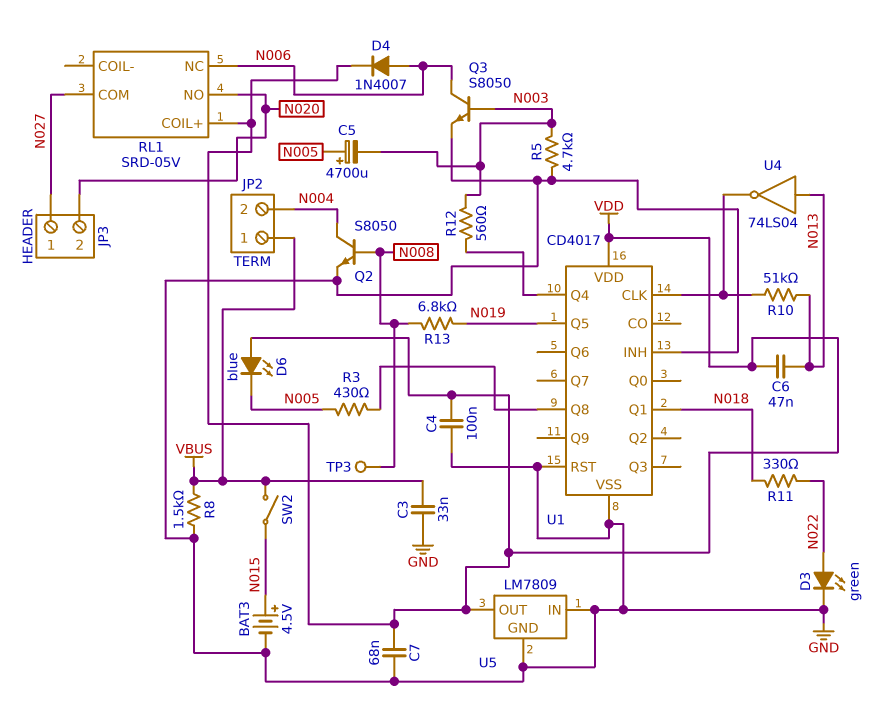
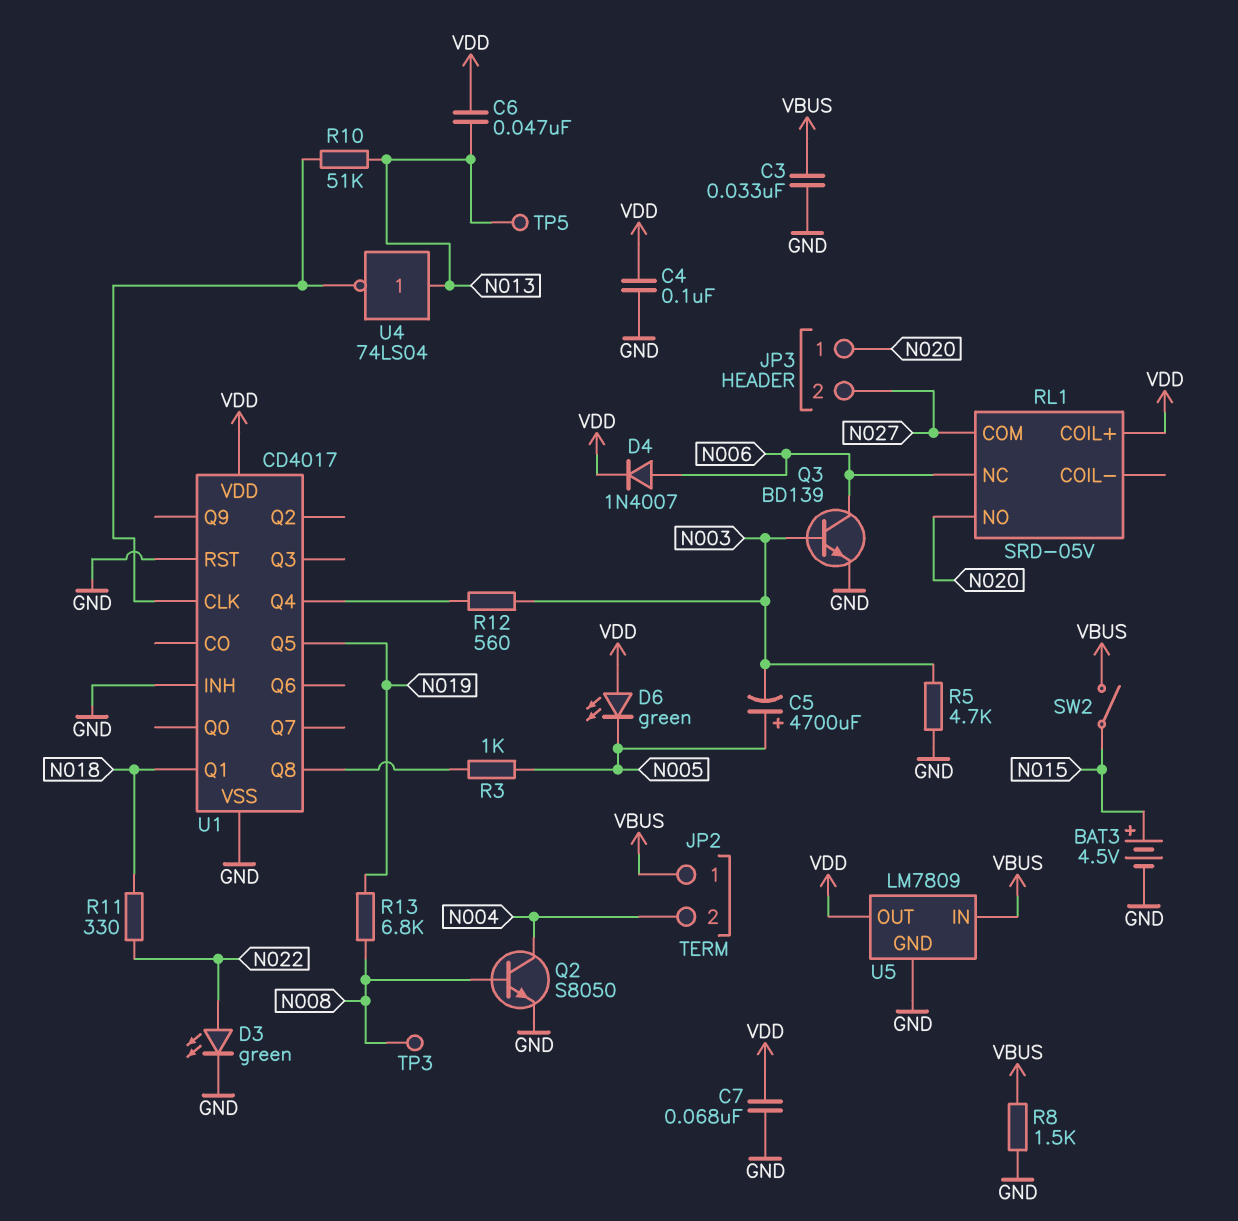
D6: LED blue (A VDD, K N005) -> LED green (A VDD, K N005)
JP3 pin 1: N027 -> N020
JP3 pin 2: N020 -> N027
Q3: NPN S8050 (B N003, C N006, E GND) -> NPN BD139 (B N003, C N006, E GND)
R3: 430 (N005, U1/Q8) -> 1k (N005, U1/Q8)
TP5: none -> test point (N013)
U5 pin IN: GND -> VBUS

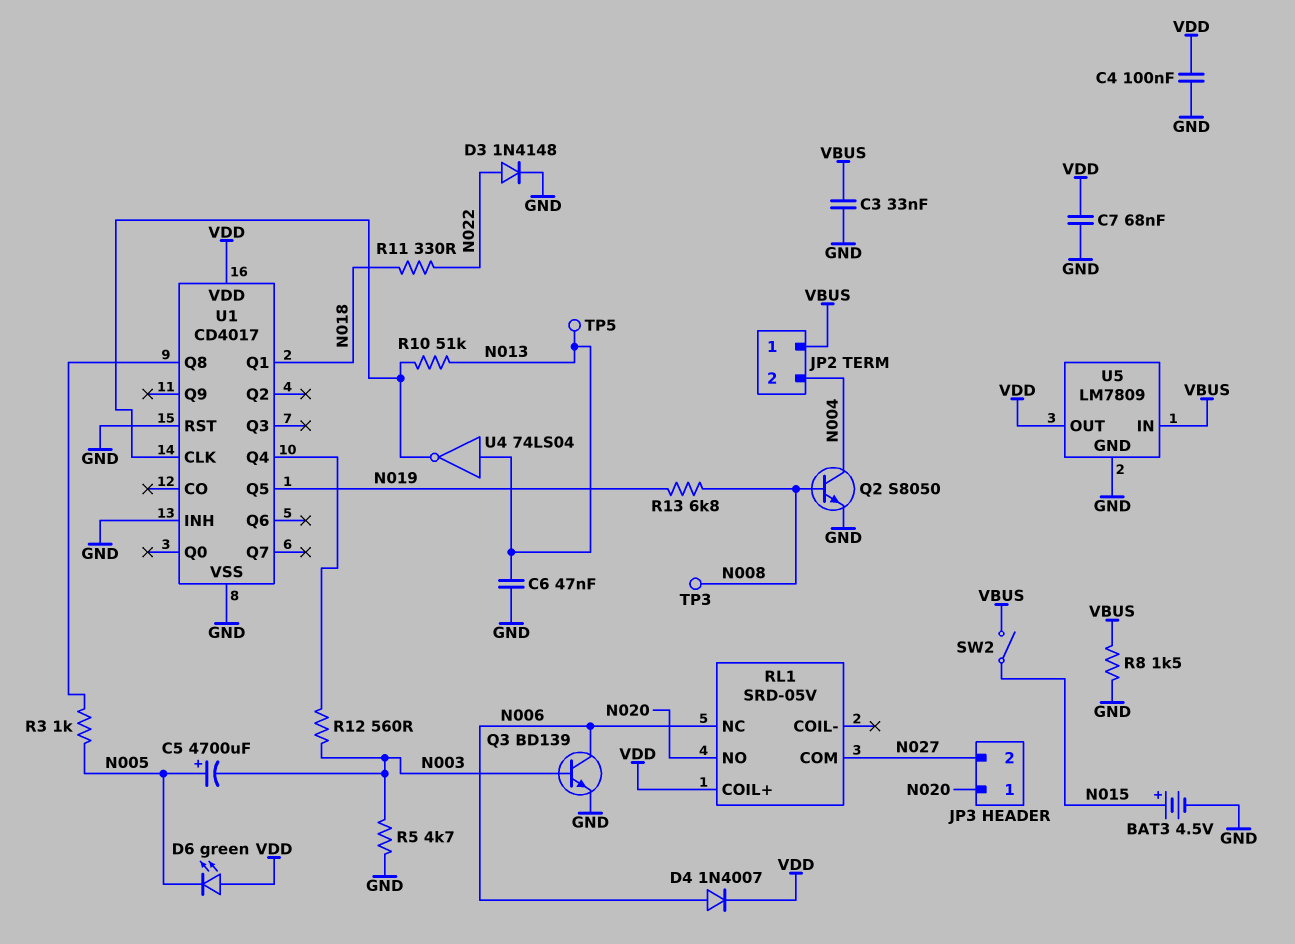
C6: 47nF (N013, VDD) -> 47nF (GND, N013)
D3: LED green (A N022, K GND) -> diode 1N4148 (A N022, K GND)

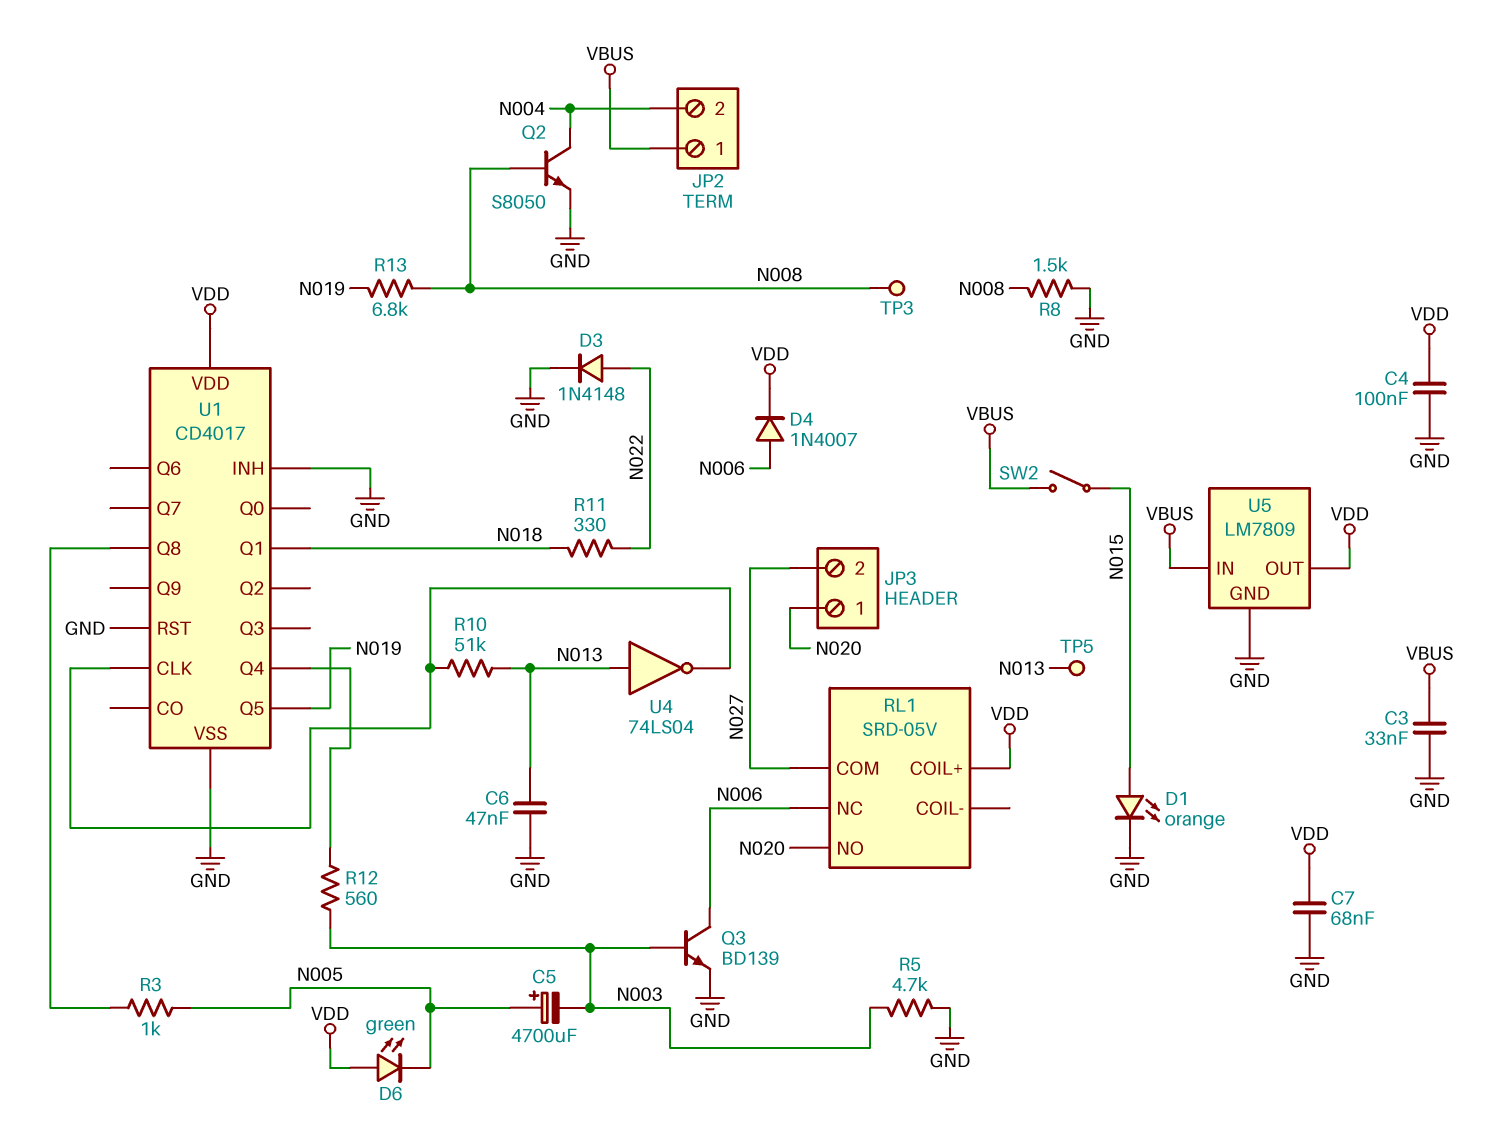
BAT3: 4.5V (plus N015, minus GND) -> none
D1: none -> LED orange (A N015, K GND)
R8: 1.5k (GND, VBUS) -> 1.5k (GND, N008)

